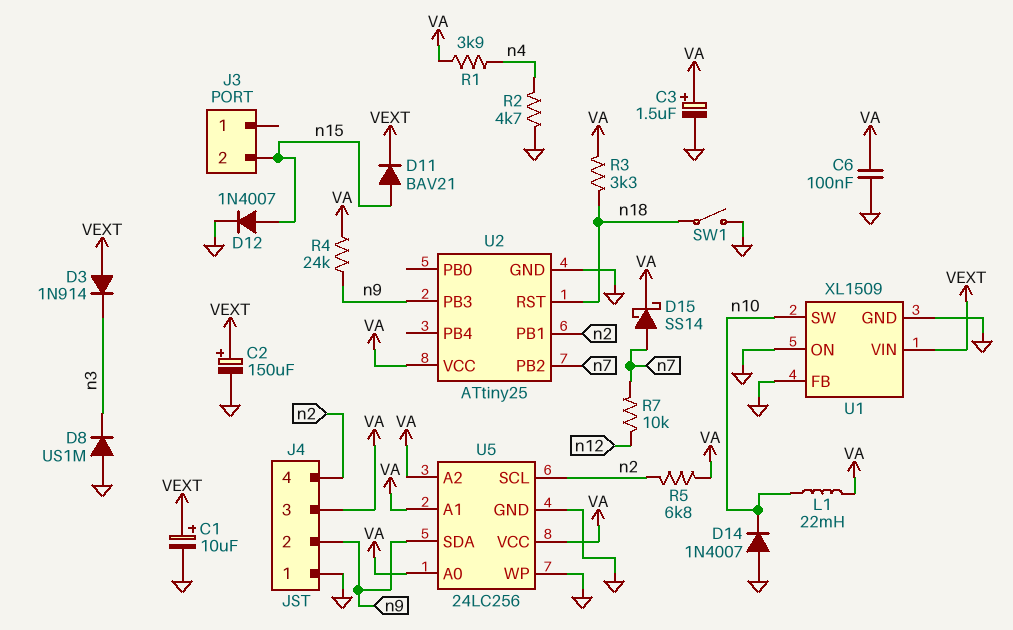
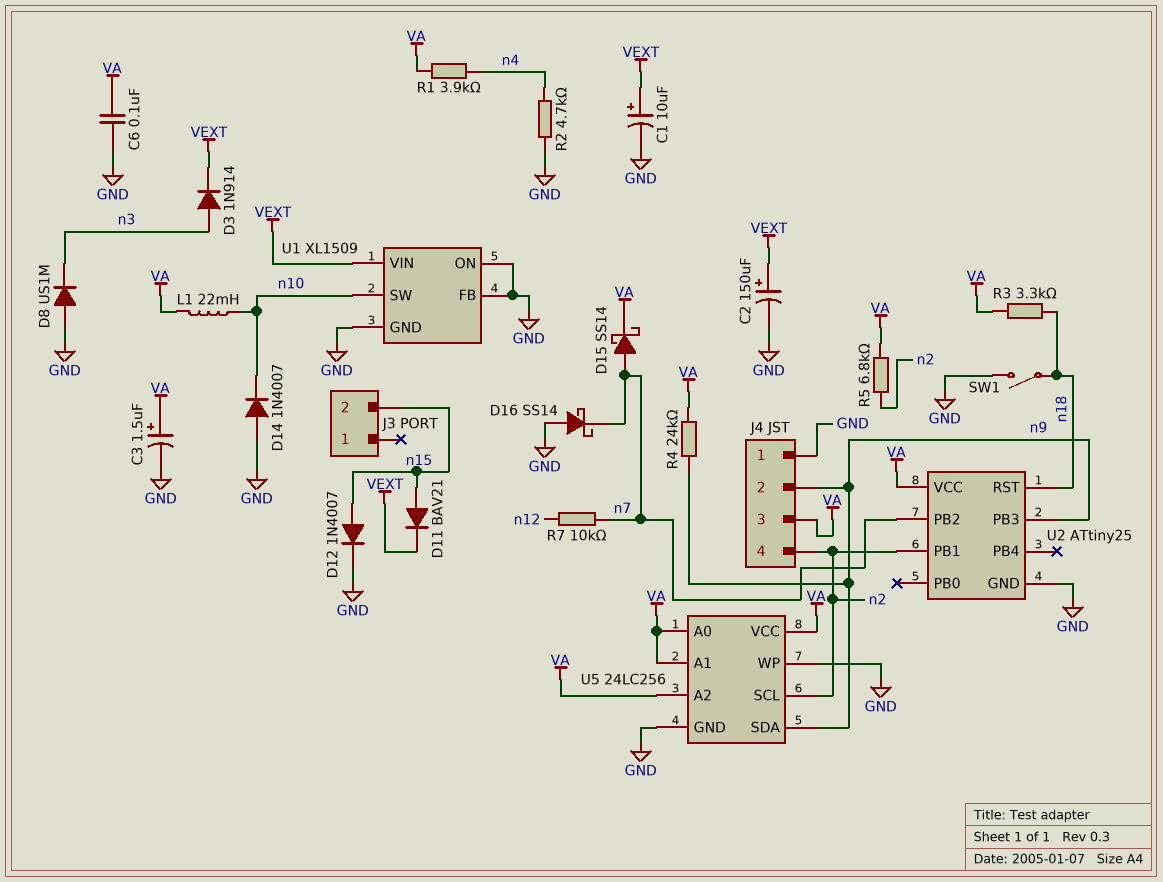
D3: diode 1N914 (A VEXT, K n3) -> diode 1N914 (A n3, K VEXT)
D16: none -> schottky SS14 (A GND, K n7)

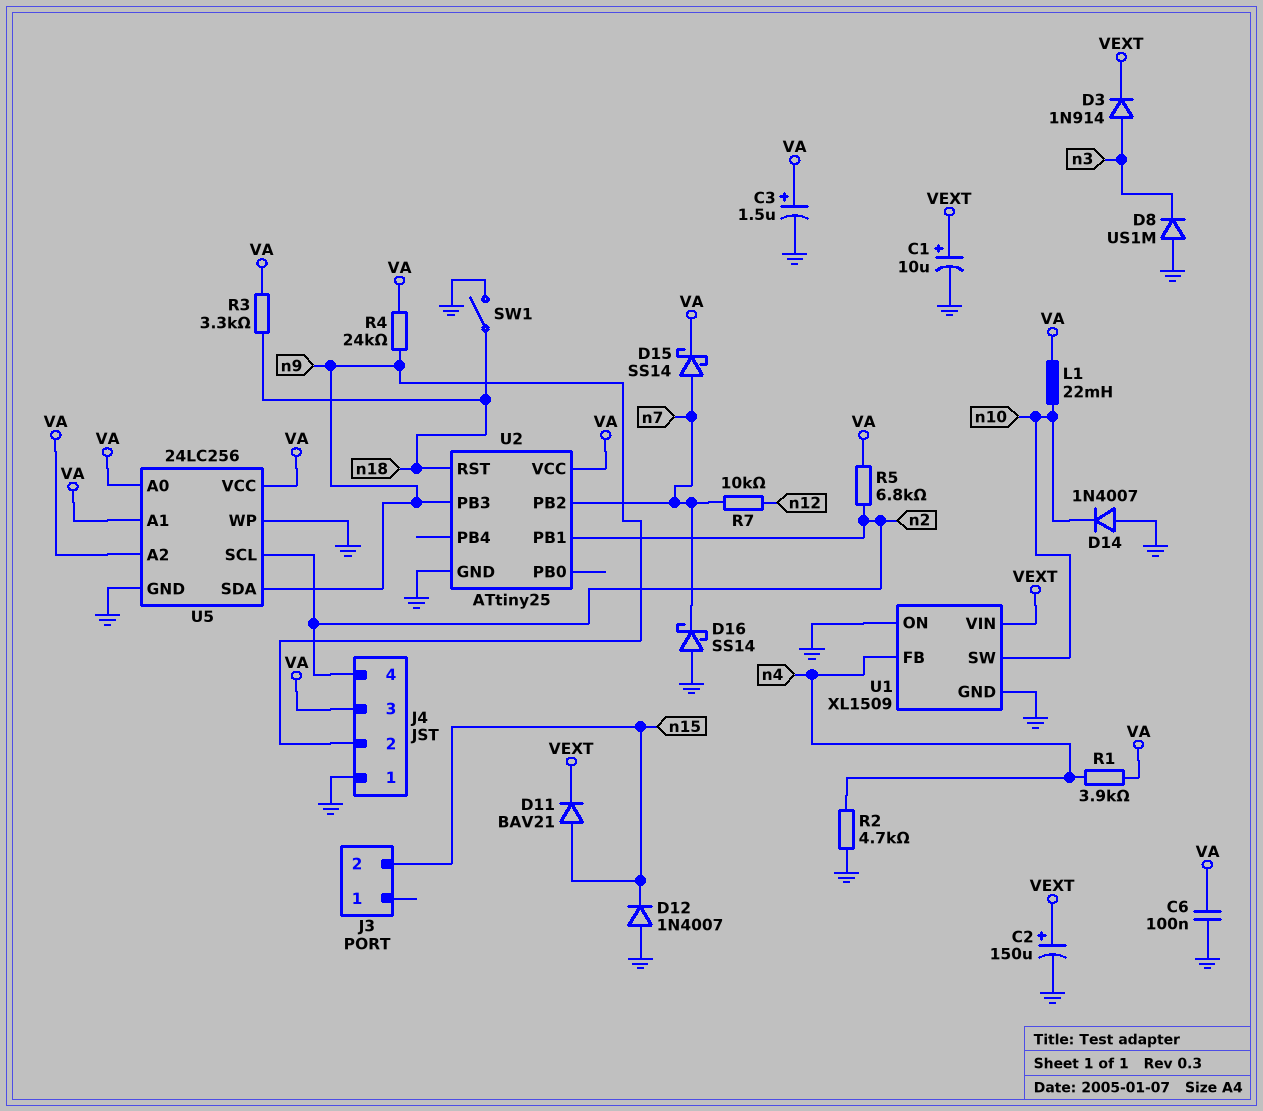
D12: diode 1N4007 (A n15, K GND) -> diode 1N4007 (A GND, K n15)
U1 pin FB: GND -> n4

